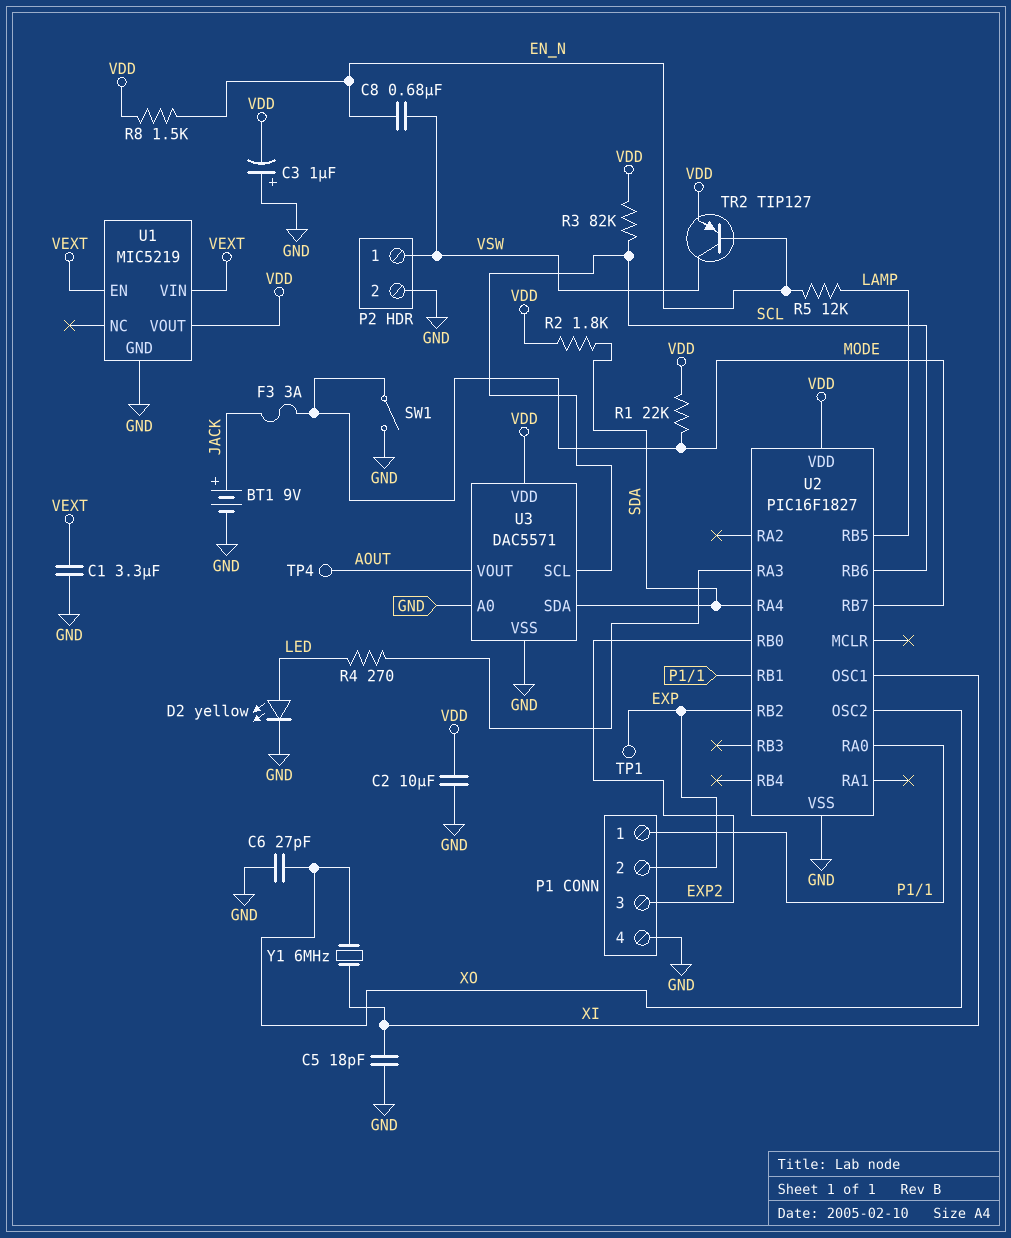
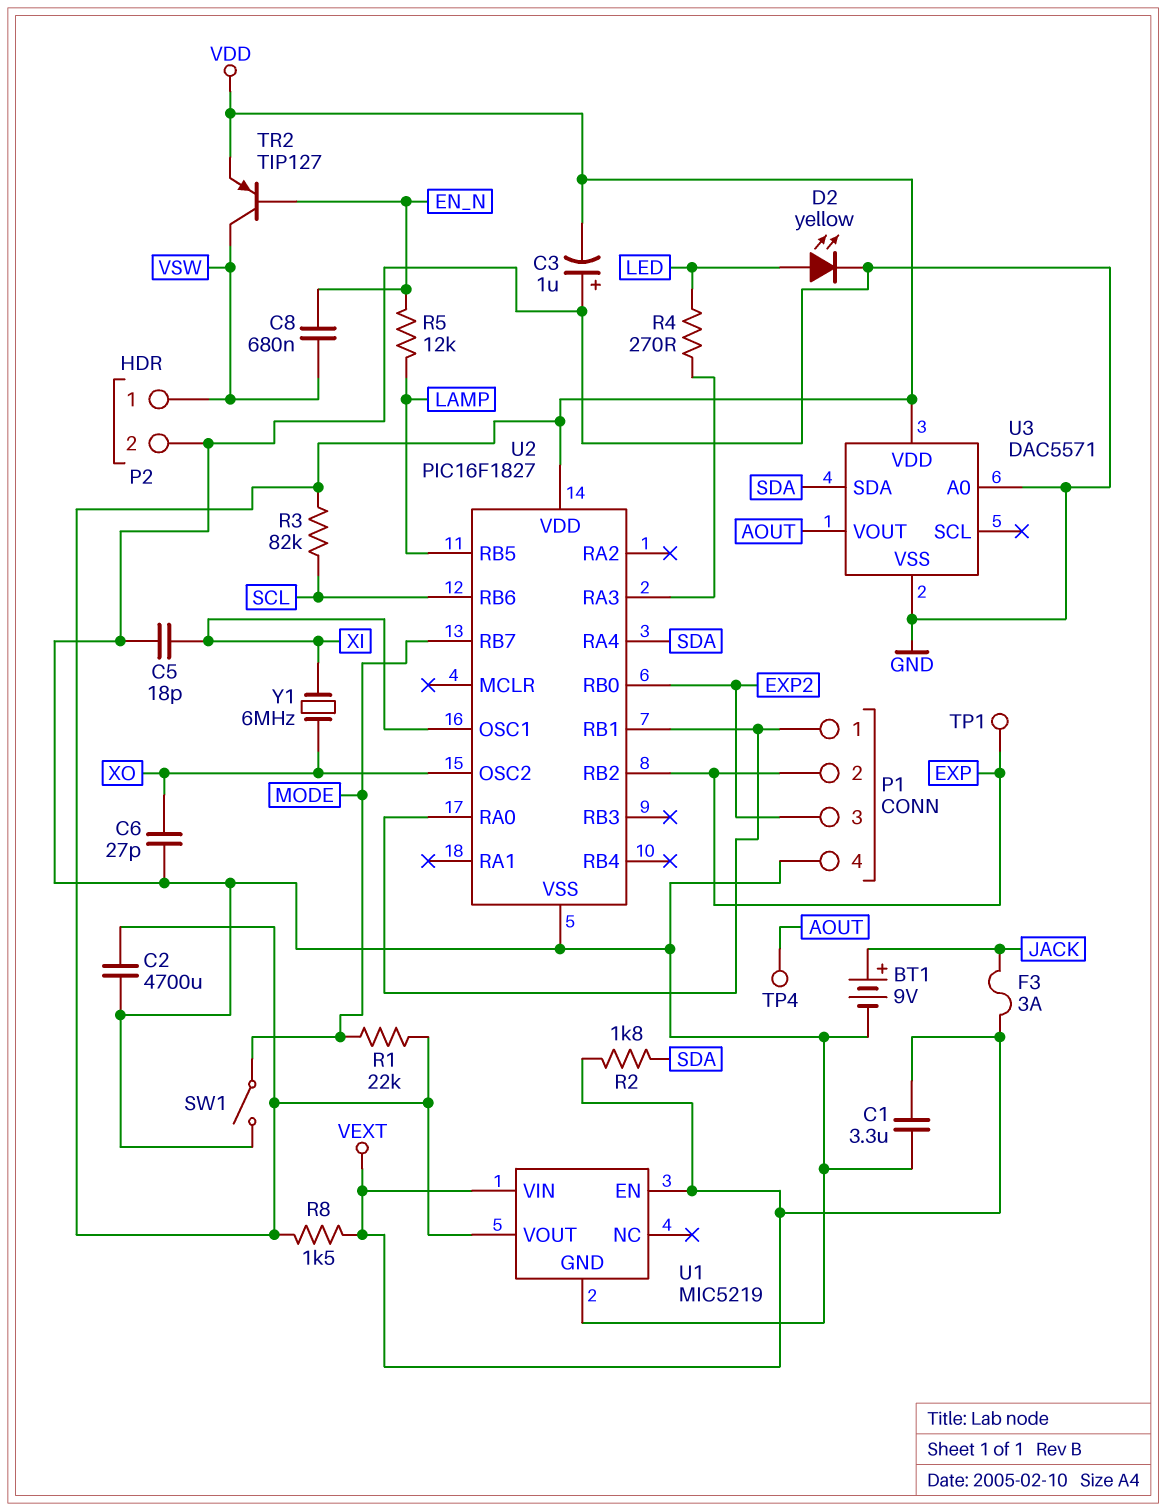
C2: 10uF (GND, VDD) -> 4700uF (GND, VDD)
F3: 3A (JACK, MODE) -> 3A (JACK, VEXT)
R2: 1.8k (SDA, VDD) -> 1.8k (SDA, VEXT)
R8: 1.5k (EN_N, VDD) -> 1.5k (VDD, VEXT)
U3 pin SCL: SCL -> none

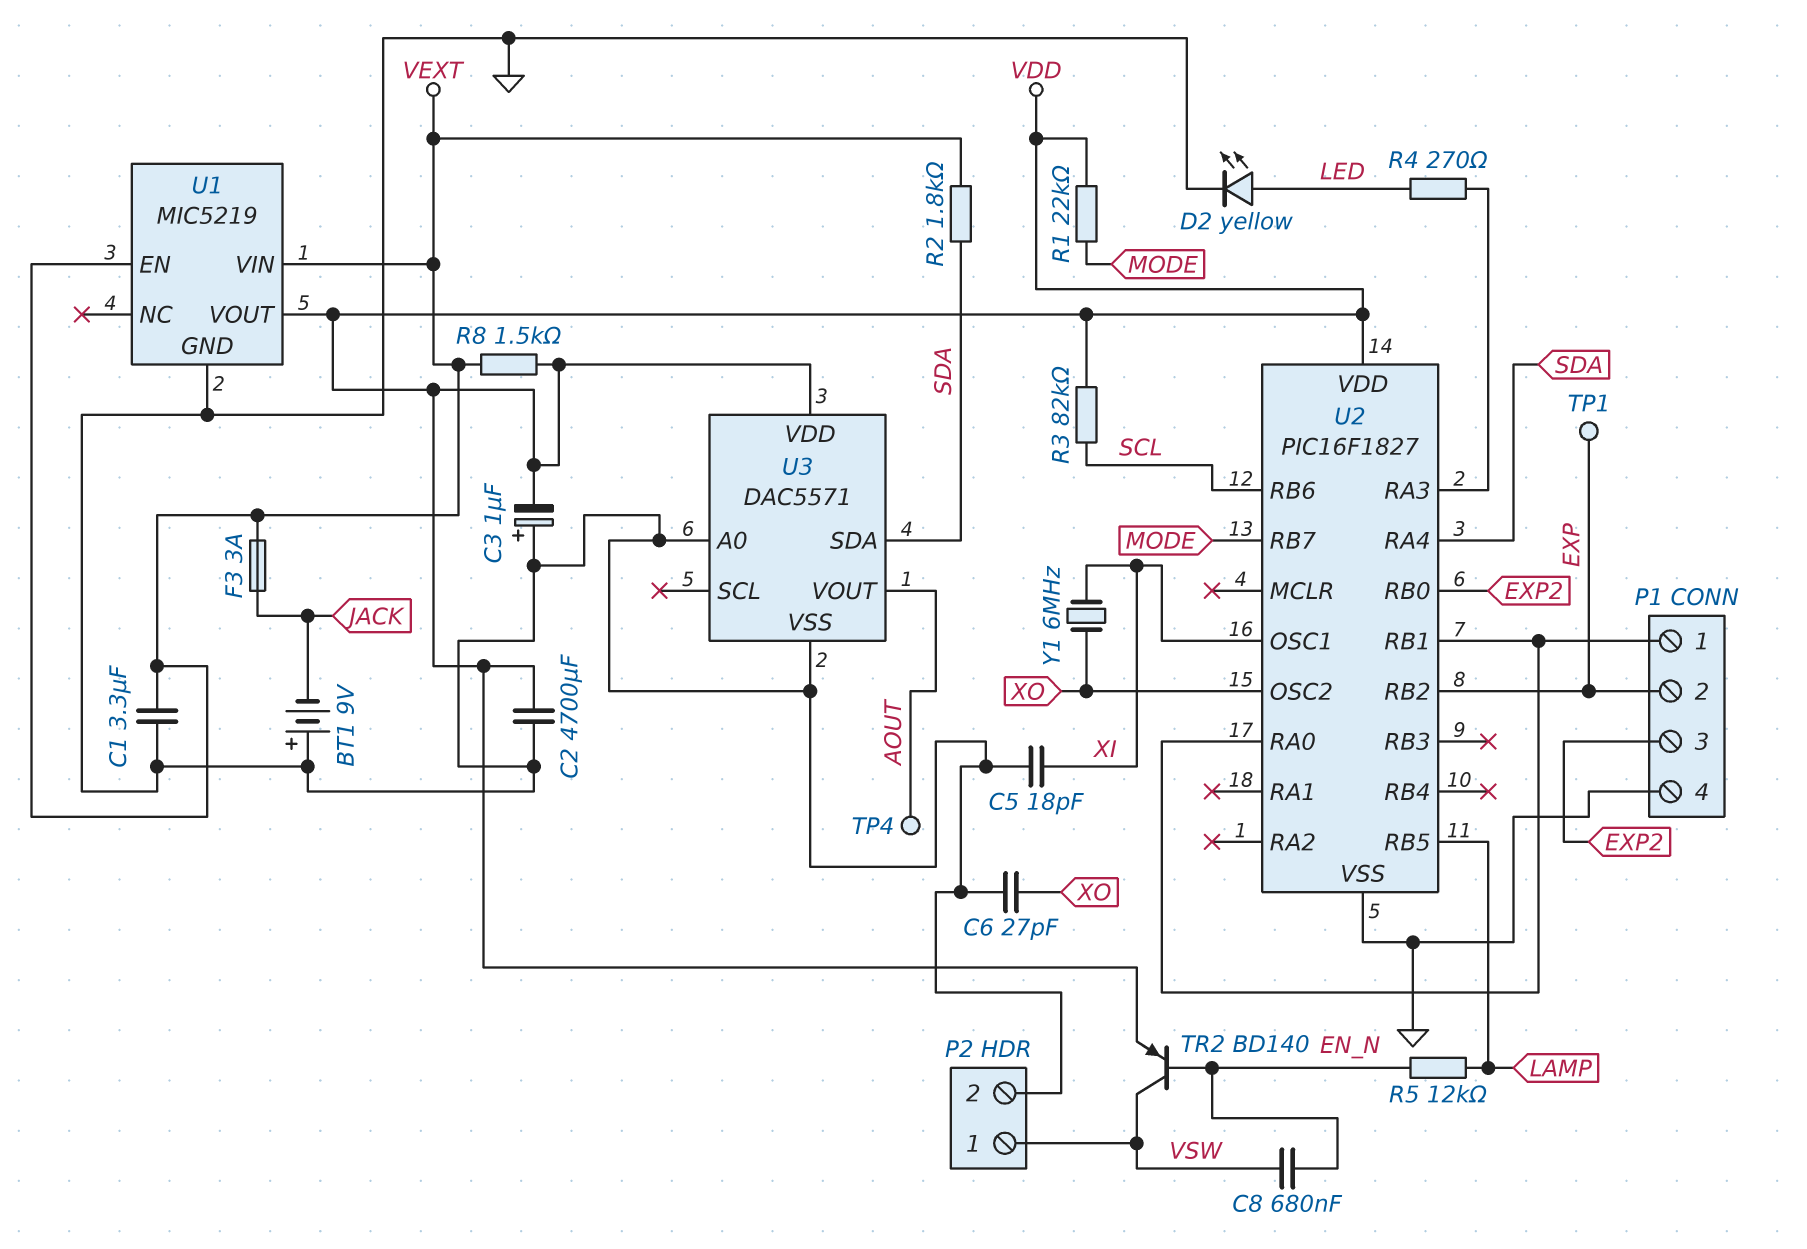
BT1: 9V (plus JACK, minus GND) -> 9V (plus GND, minus JACK)
SW1: switch (GND, MODE) -> none
TR2: PNP TIP127 (B EN_N, C VSW, E VDD) -> PNP BD140 (B EN_N, C VSW, E VDD)

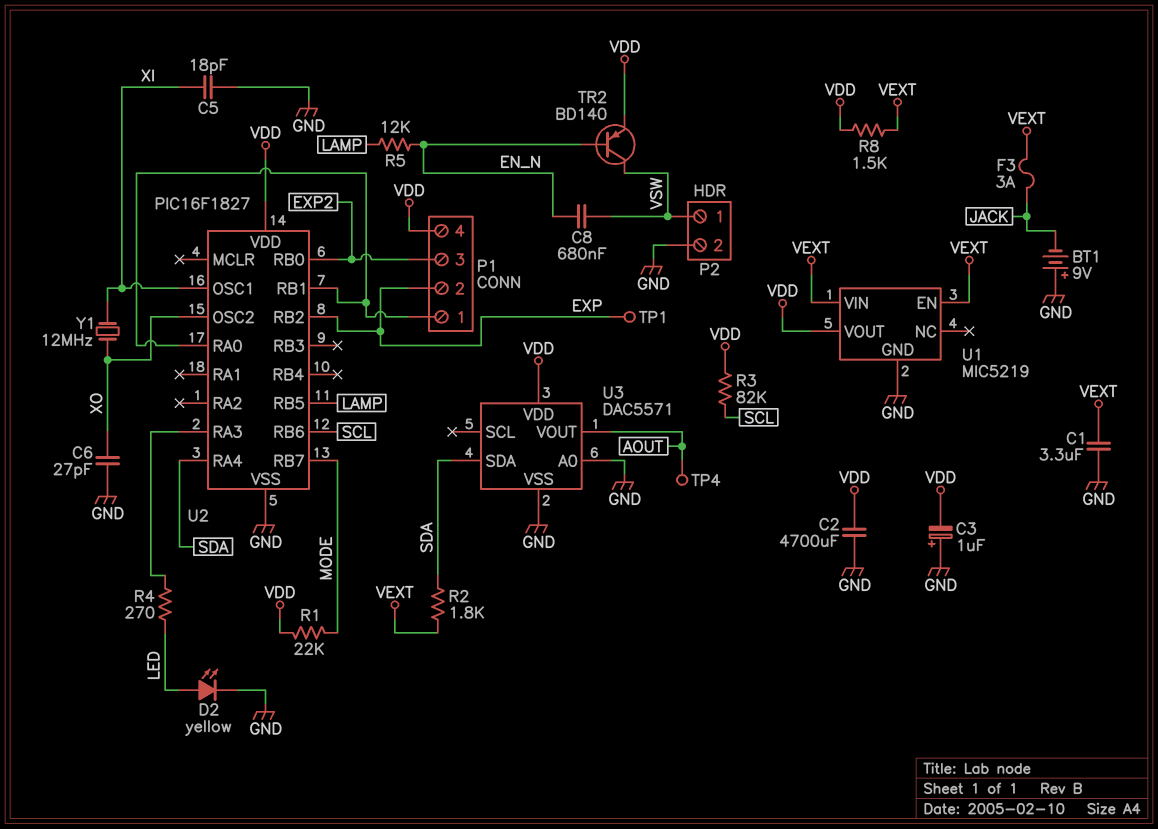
P1 pin 4: GND -> VDD
Y1: 6MHz (XI, XO) -> 12MHz (XI, XO)

